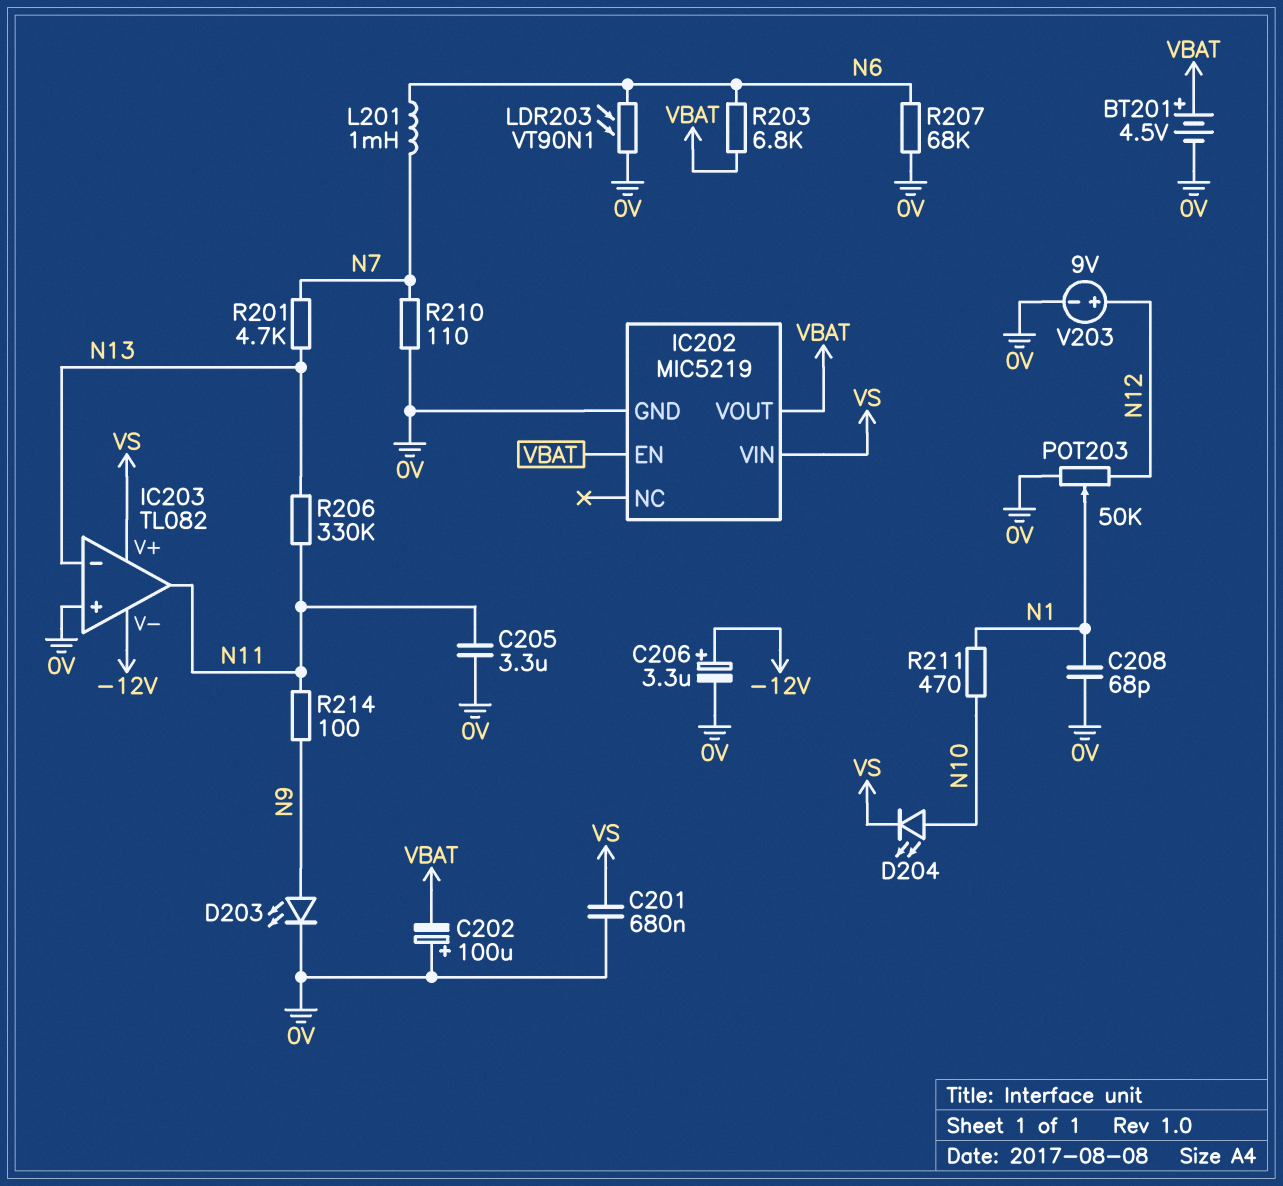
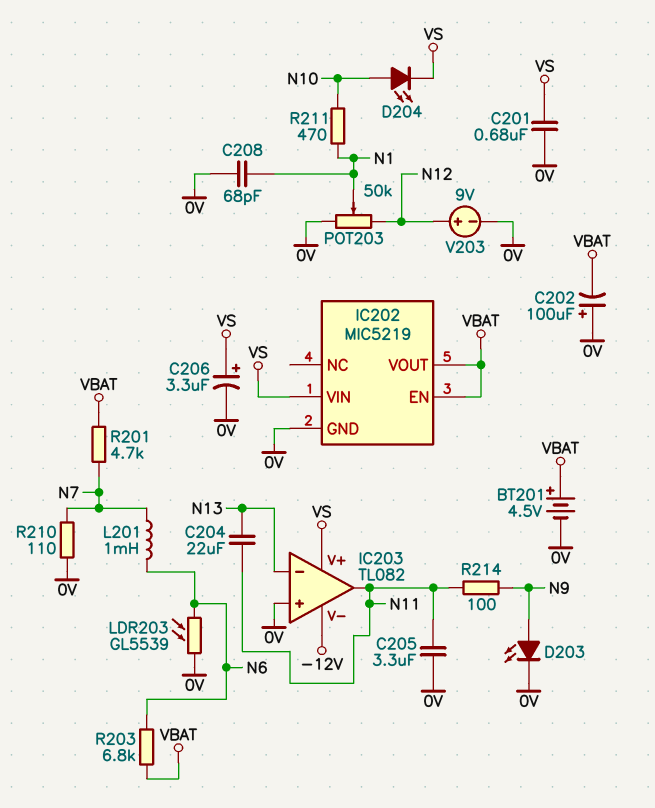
C204: none -> 22uF (N11, N13)
C206: 3.3uF (plus -12V, minus 0V) -> 3.3uF (plus VS, minus 0V)
LDR203: VT90N1 (0V, N6) -> GL5539 (0V, N6)
R201: 4.7k (N7, N13) -> 4.7k (N7, VBAT)
R206: 330k (N11, N13) -> none
R207: 68k (0V, N6) -> none

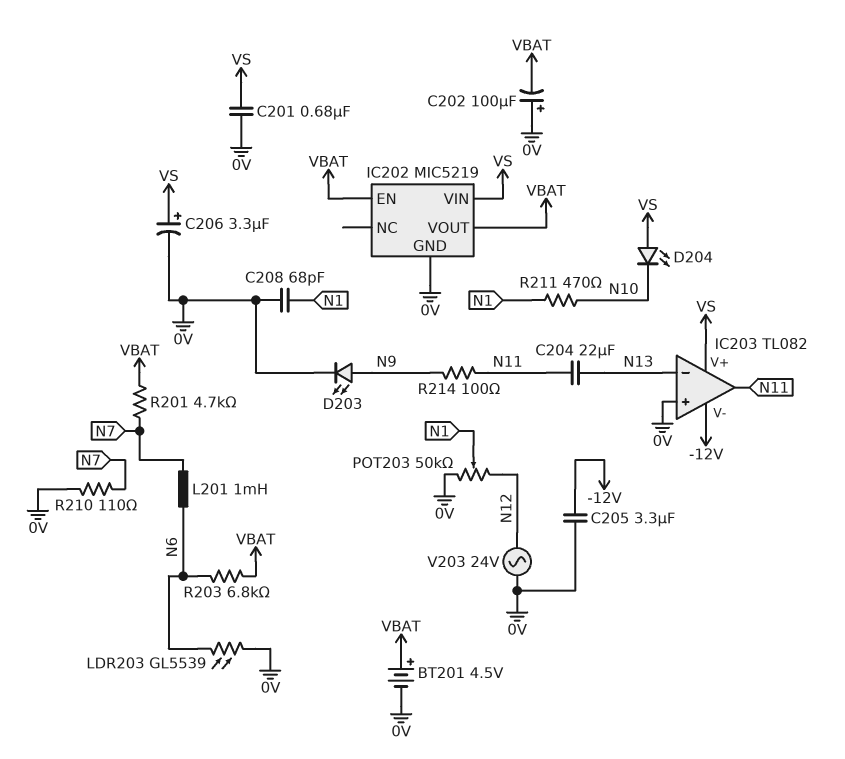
C205: 3.3uF (0V, N11) -> 3.3uF (-12V, 0V)
D204: LED (A N10, K VS) -> LED (A VS, K N10)
V203: 9V (plus N12, minus 0V) -> AC 24V (0V, N12)

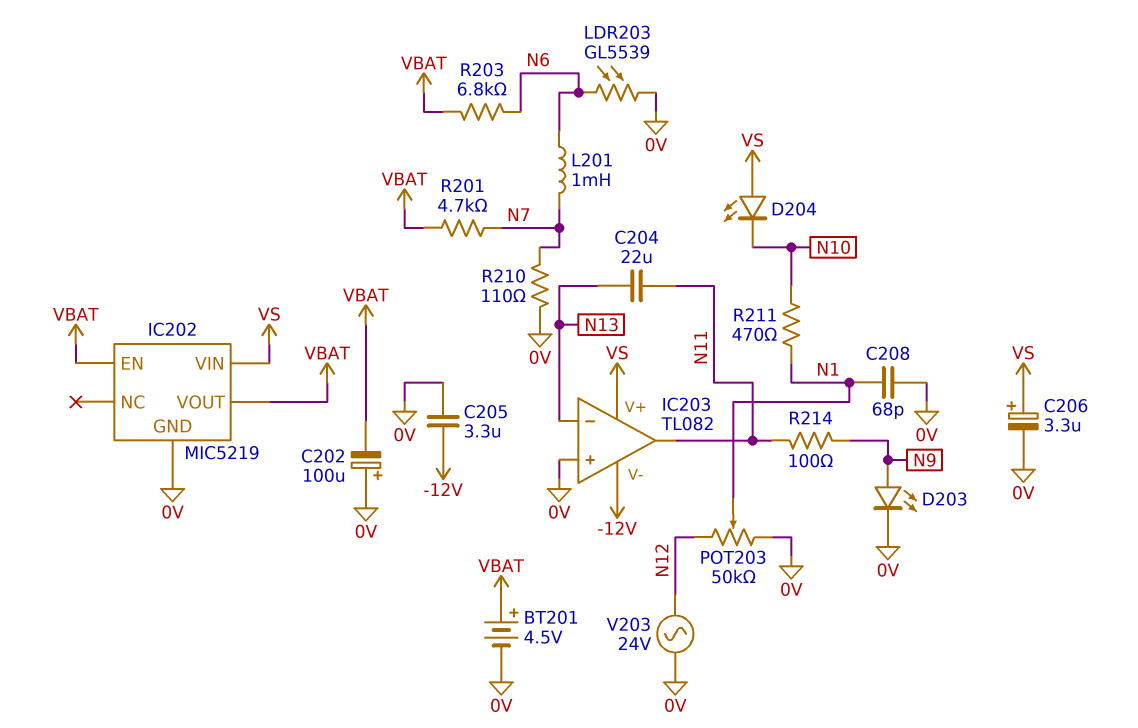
C201: 680nF (0V, VS) -> none

